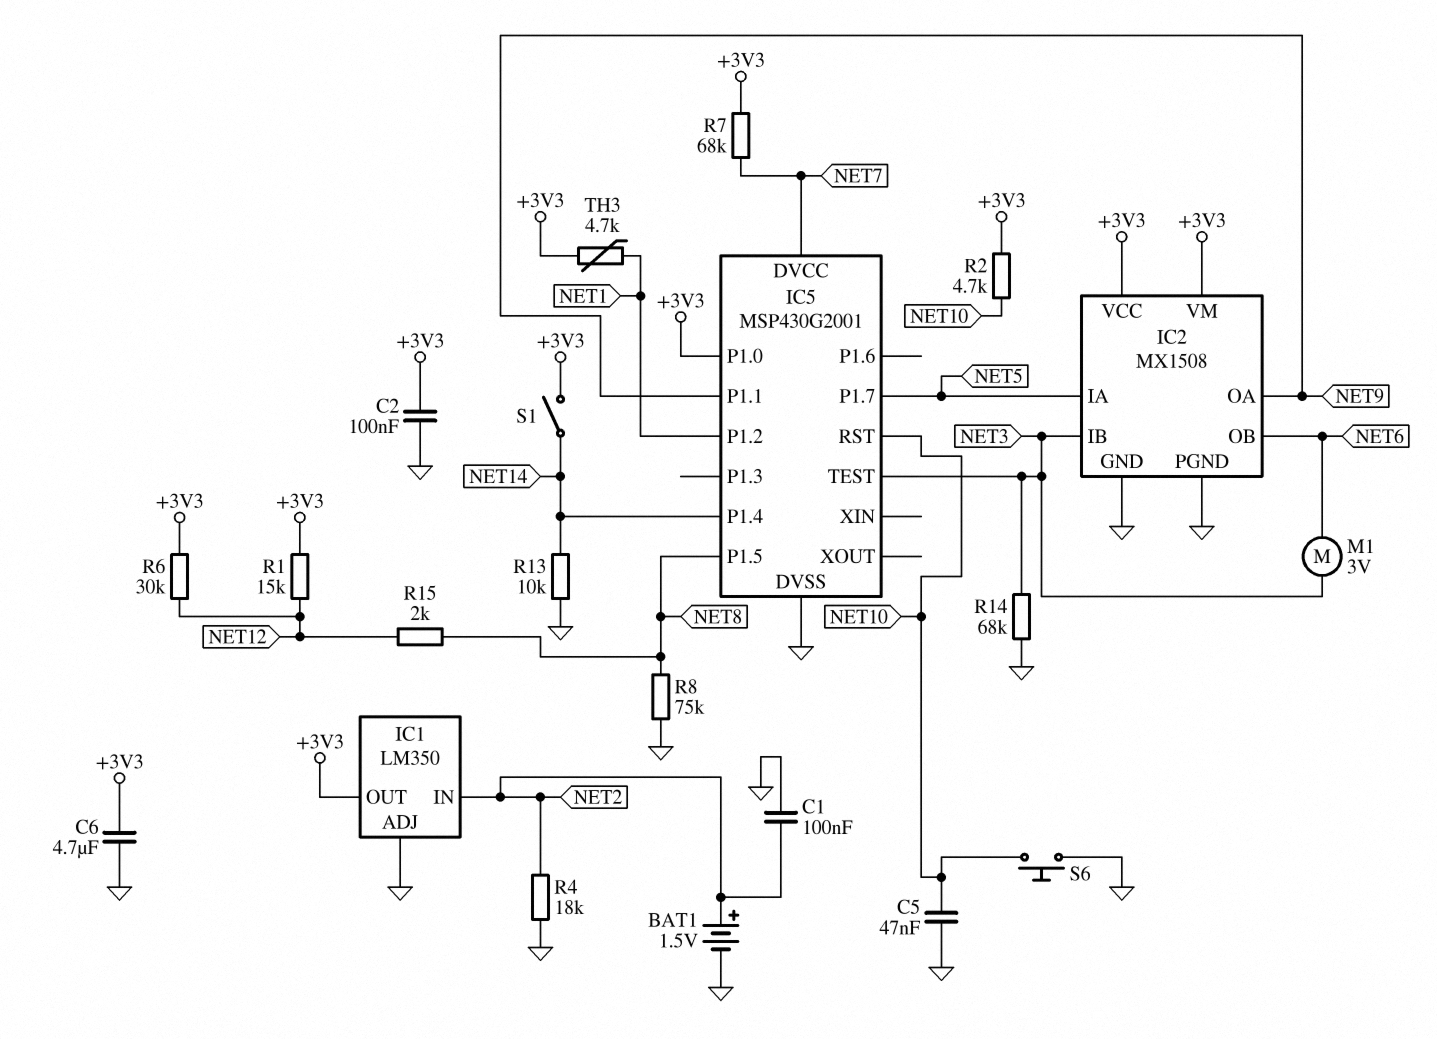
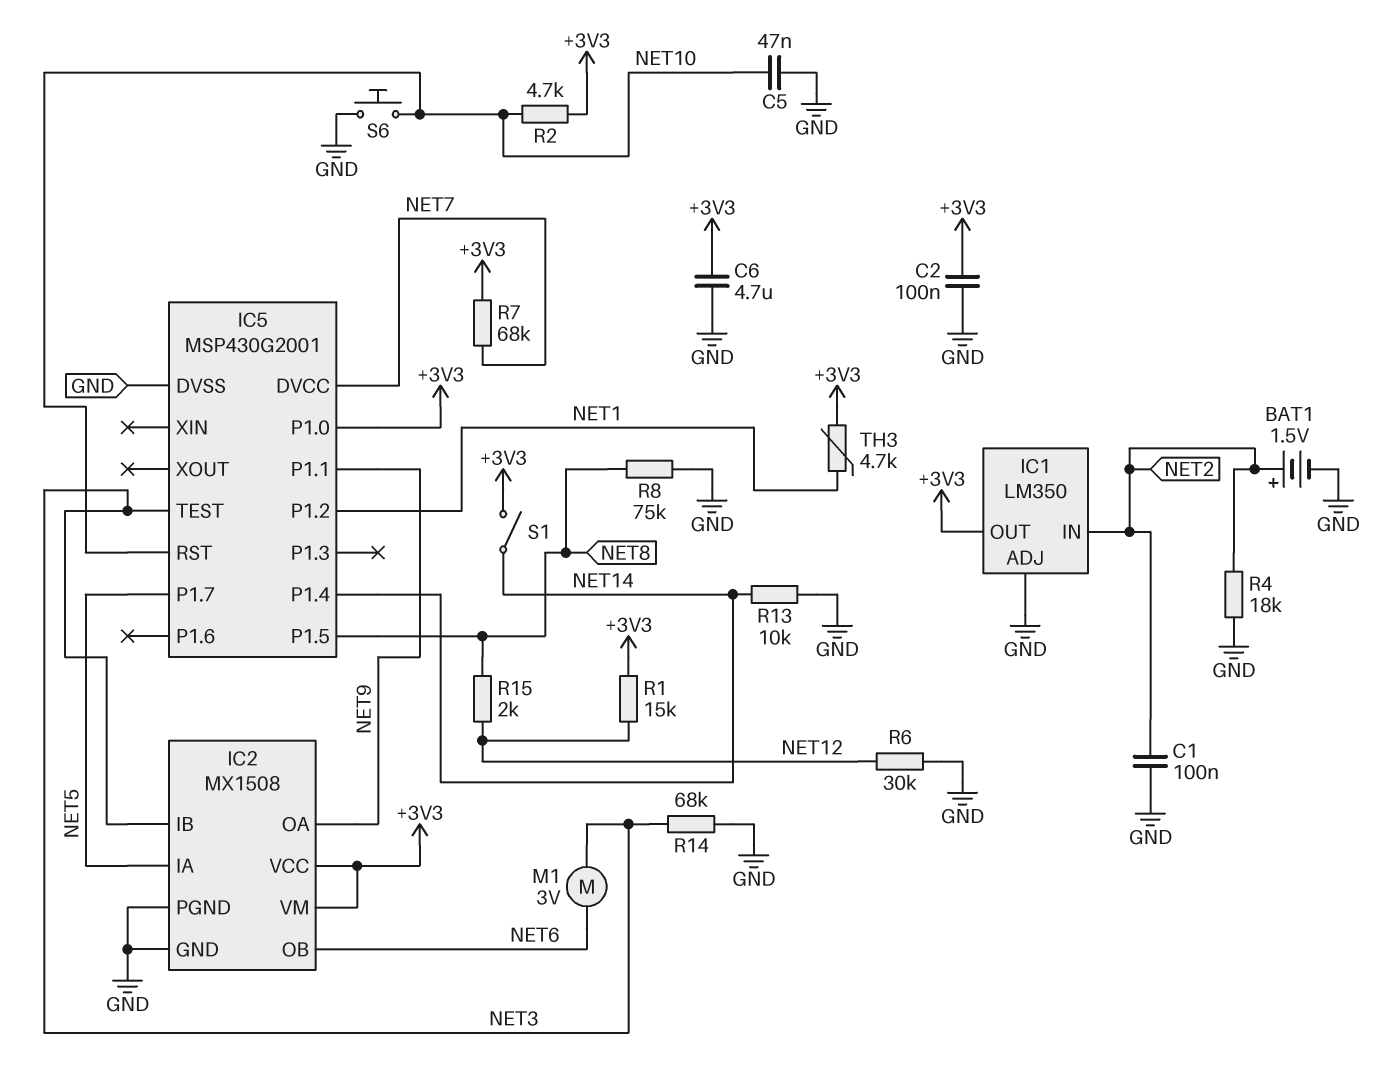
R6: 30k (+3V3, NET12) -> 30k (GND, NET12)

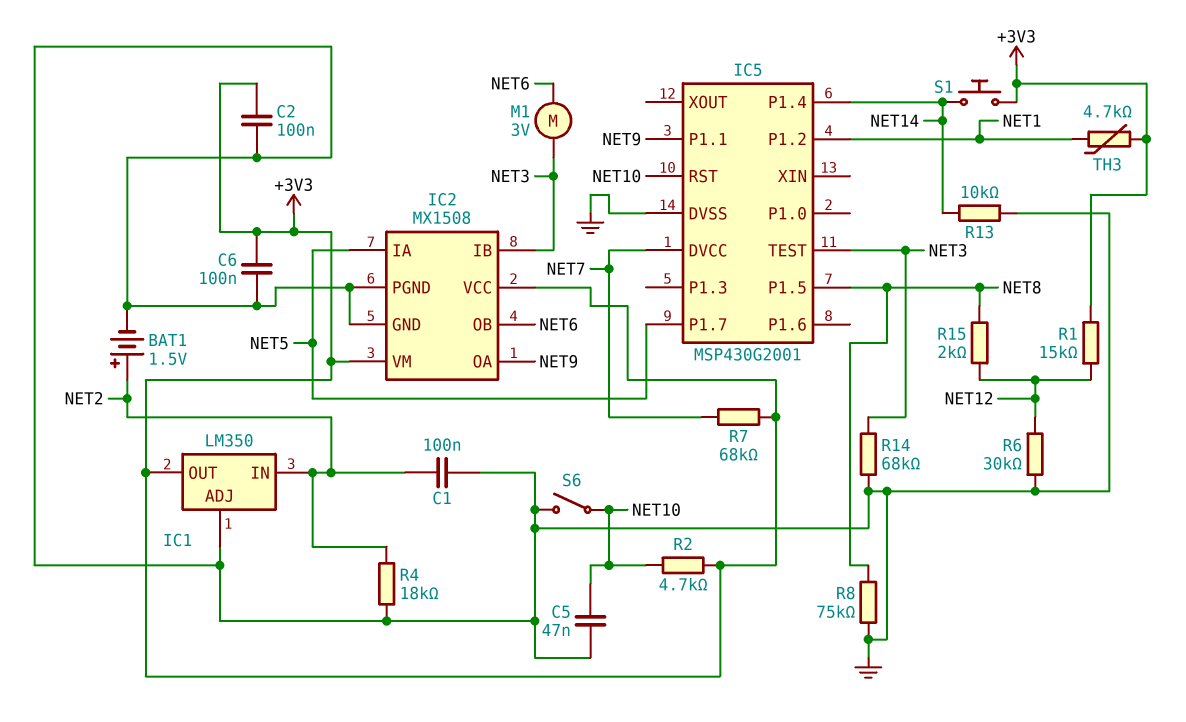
C6: 4.7uF (+3V3, GND) -> 100nF (+3V3, GND)
IC5 pin P1.0: +3V3 -> none
S1: switch (+3V3, NET14) -> button (+3V3, NET14)
S6: button (GND, NET10) -> switch (GND, NET10)

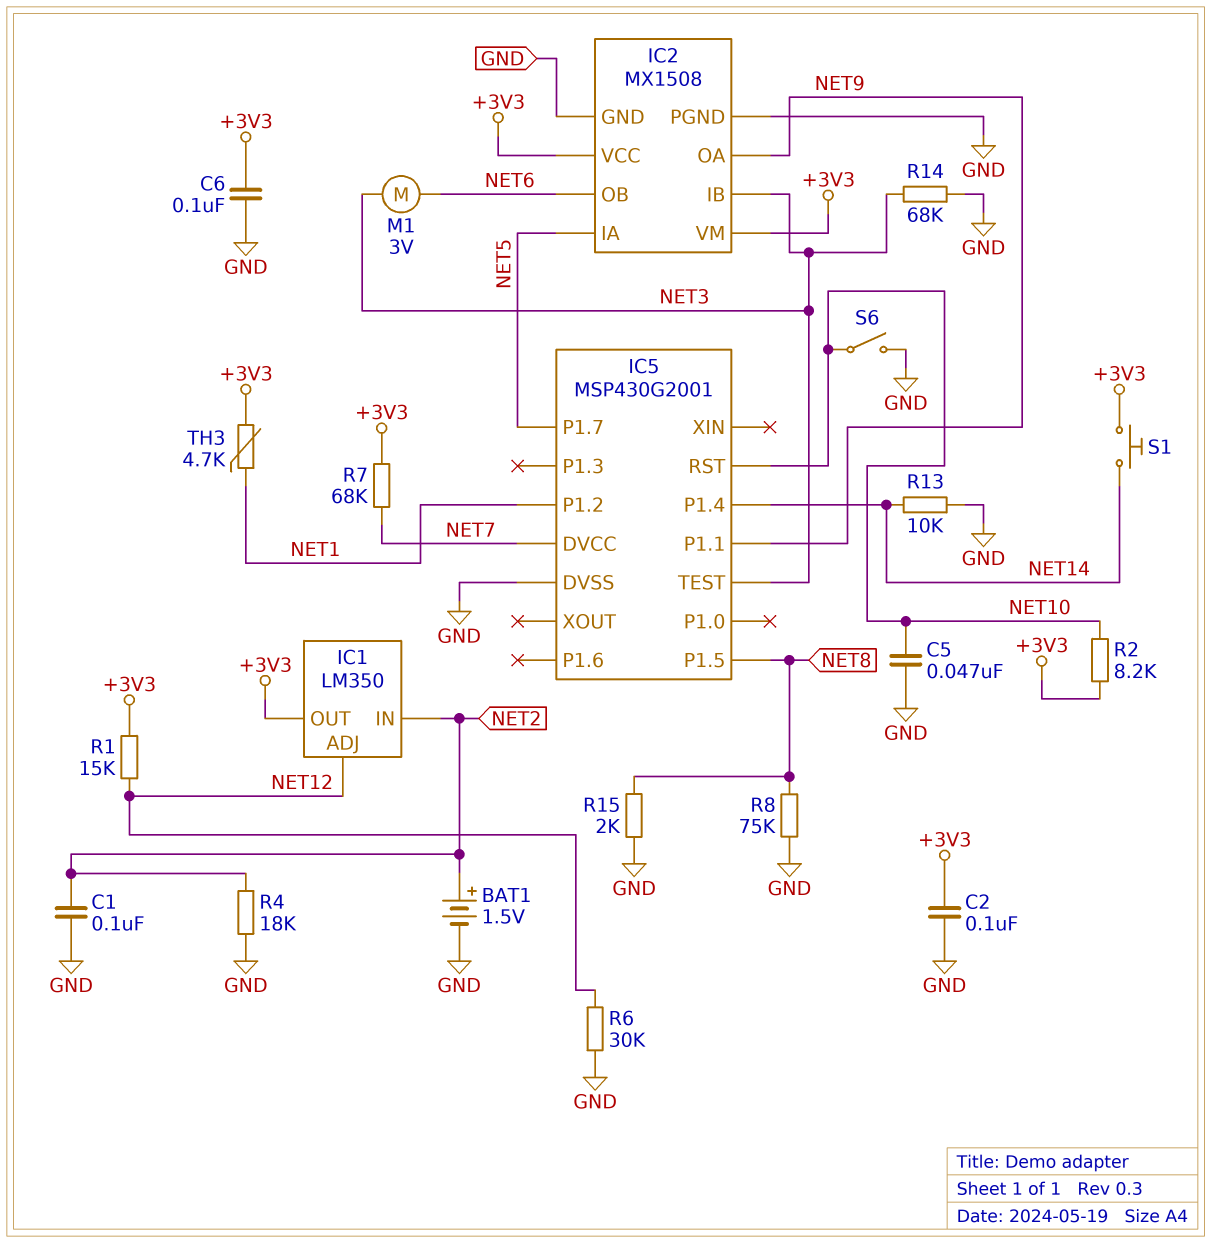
IC1 pin ADJ: GND -> NET12
R2: 4.7k (+3V3, NET10) -> 8.2k (+3V3, NET10)
R15: 2k (NET8, NET12) -> 2k (GND, NET8)

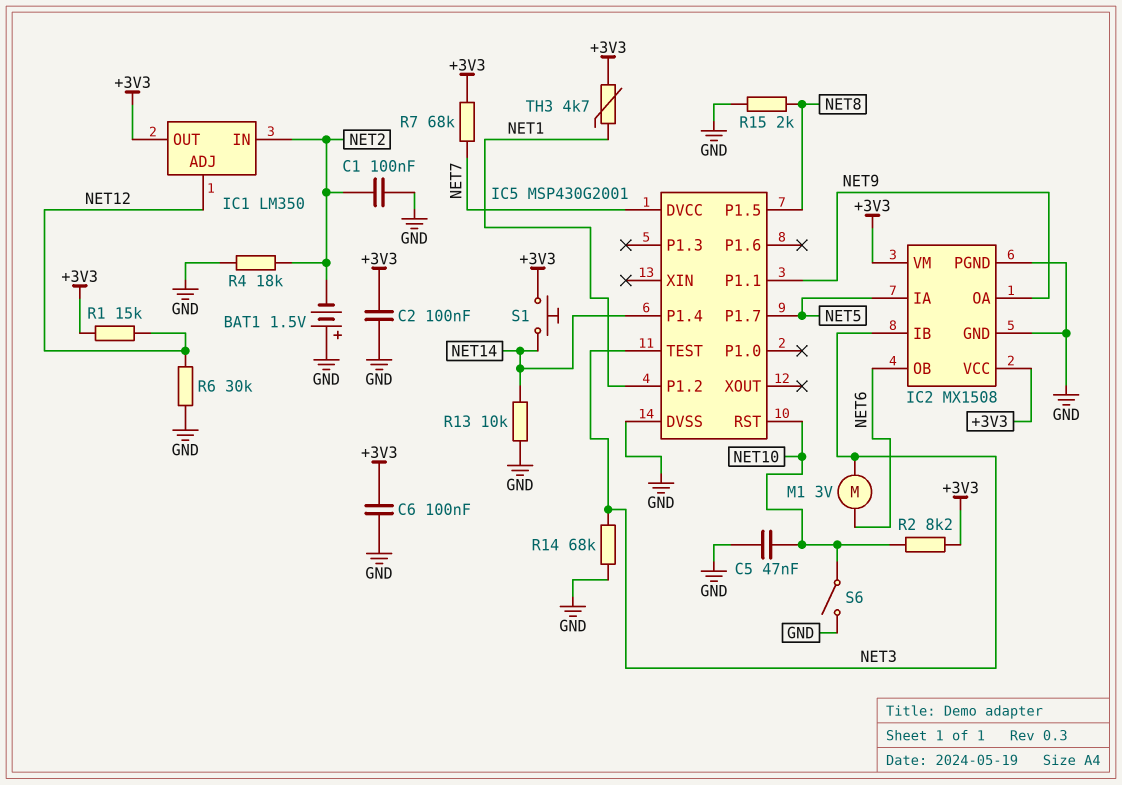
BAT1: 1.5V (plus NET2, minus GND) -> 1.5V (plus GND, minus NET2)
R8: 75k (GND, NET8) -> none

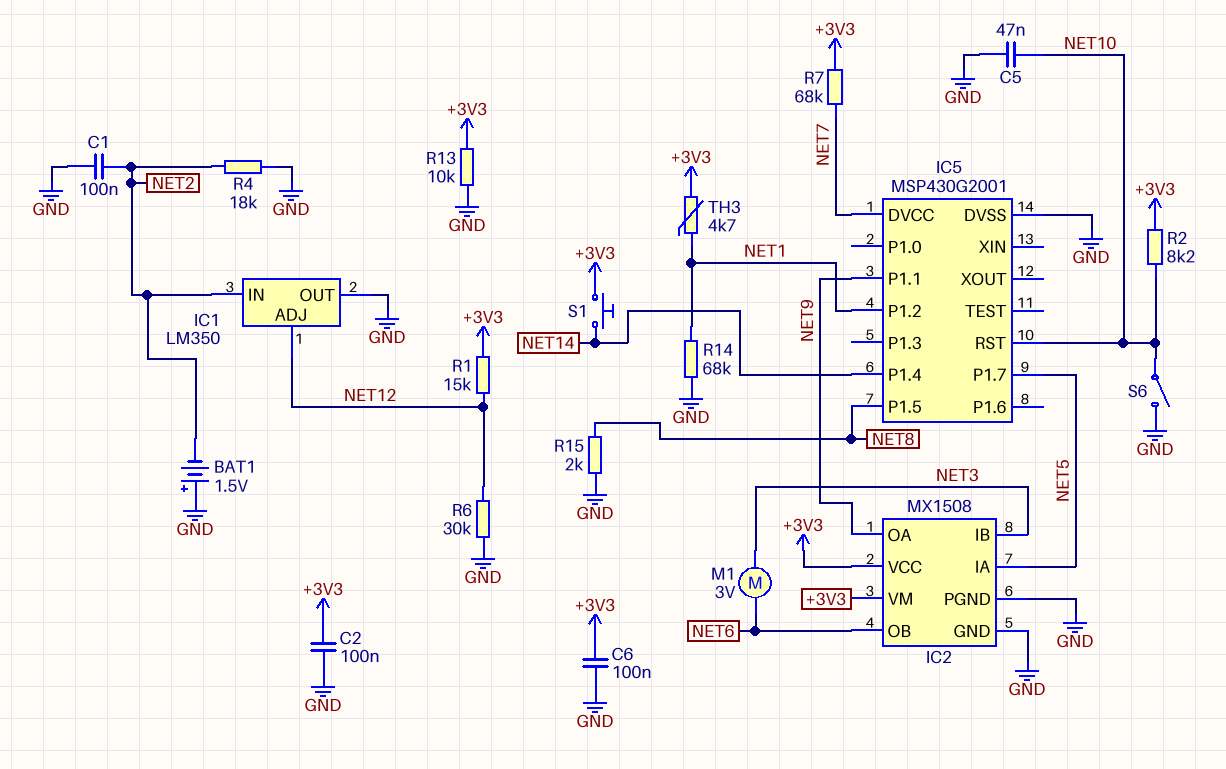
IC1 pin OUT: +3V3 -> GND
IC5 pin TEST: NET3 -> none
R13: 10k (GND, NET14) -> 10k (+3V3, GND)
R14: 68k (GND, NET3) -> 68k (GND, NET1)

